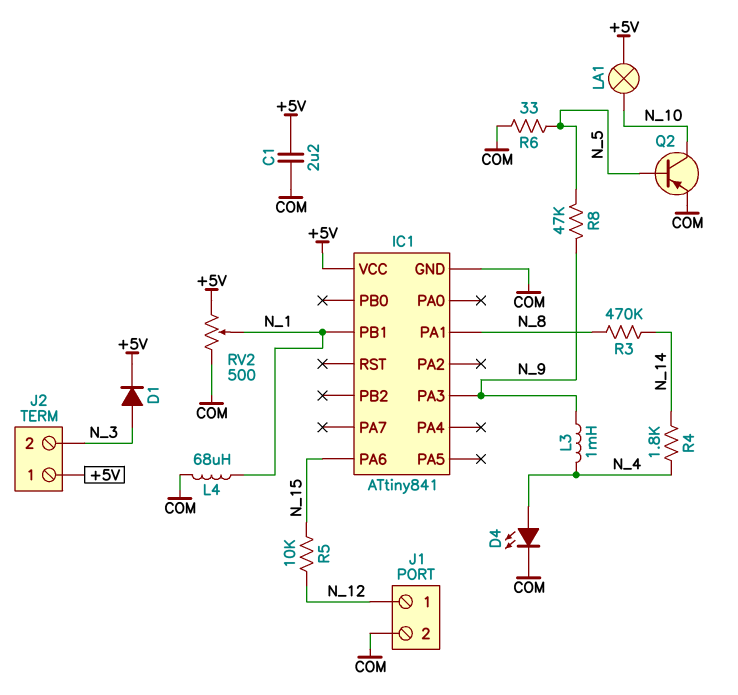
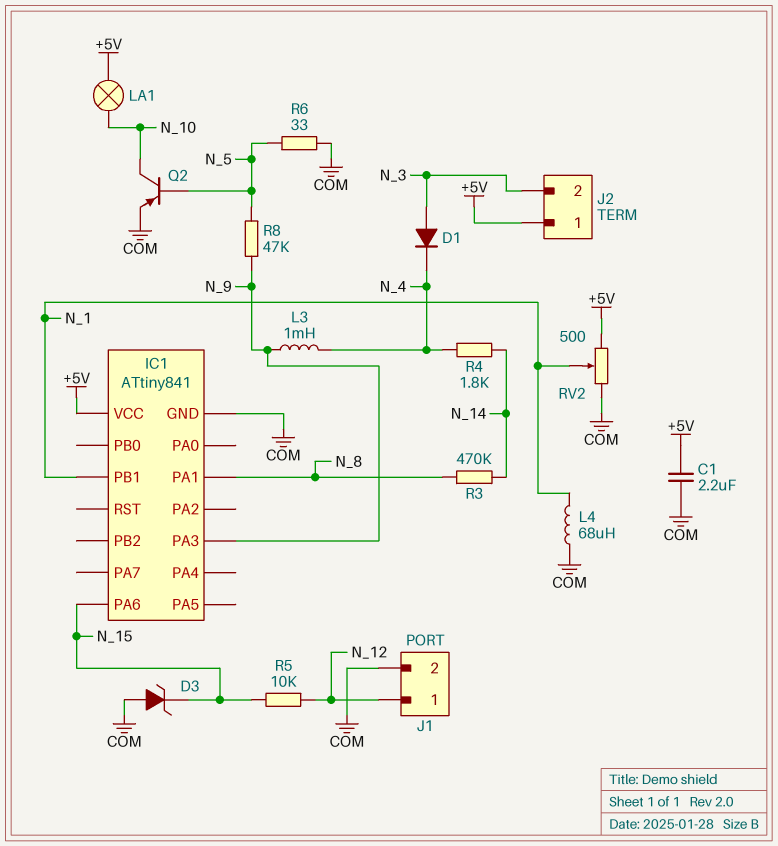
D1: diode (A N_3, K +5V) -> diode (A N_3, K N_4)
D3: none -> zener (A COM, K N_15)
D4: LED (A N_4, K COM) -> none

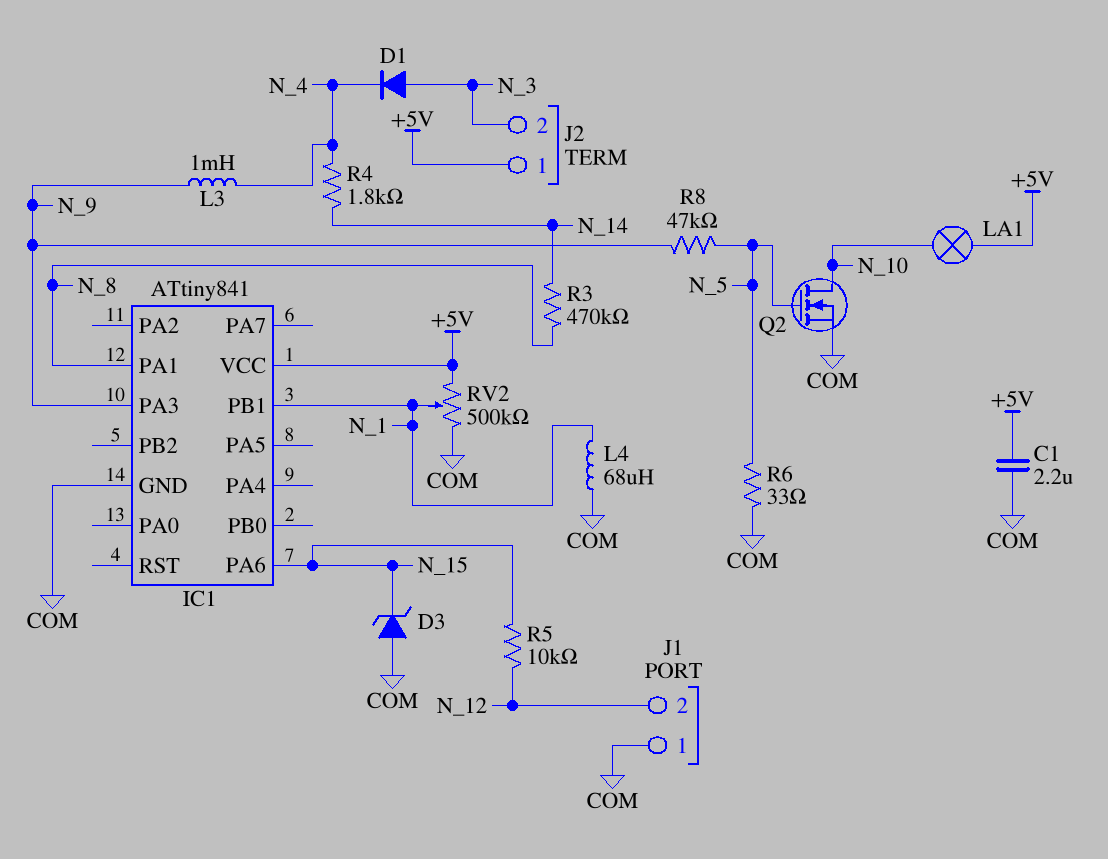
J1 pin 1: N_12 -> COM
J1 pin 2: COM -> N_12
Q2: PNP (B N_5, C N_10, E COM) -> NMOS (G N_5, D N_10, S COM)
RV2: 500 (+5V, COM, wiper N_1) -> 500k (+5V, COM, wiper N_1)

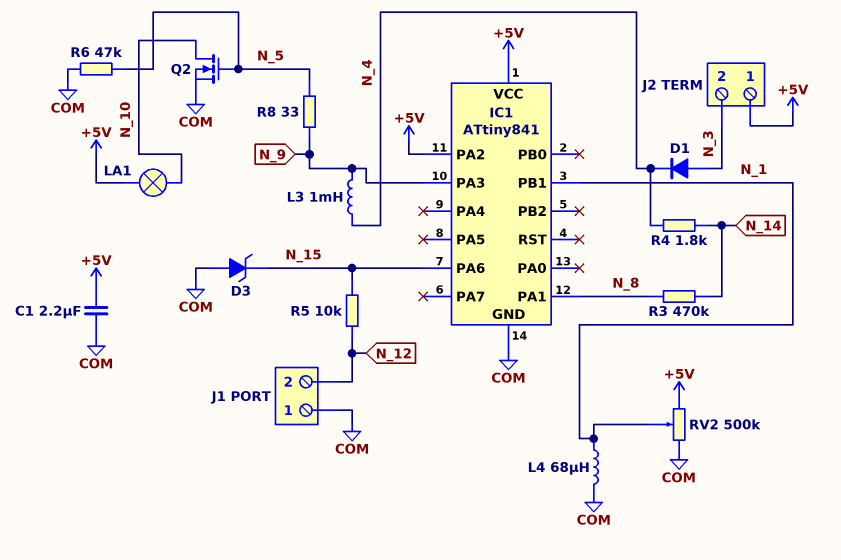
IC1 pin PA2: none -> +5V
R6: 33 (COM, N_5) -> 47k (COM, N_5)
R8: 47k (N_5, N_9) -> 33 (N_5, N_9)

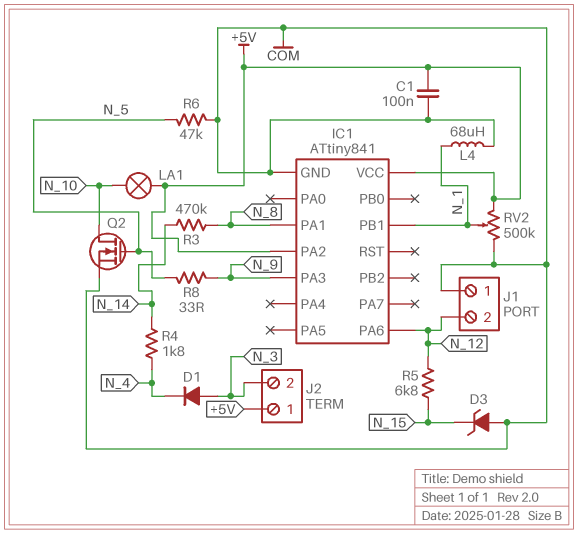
C1: 2.2uF (+5V, COM) -> 100nF (+5V, COM)
IC1 pin PA6: N_15 -> N_12
L3: 1mH (N_4, N_9) -> none
R5: 10k (N_12, N_15) -> 6.8k (N_12, N_15)

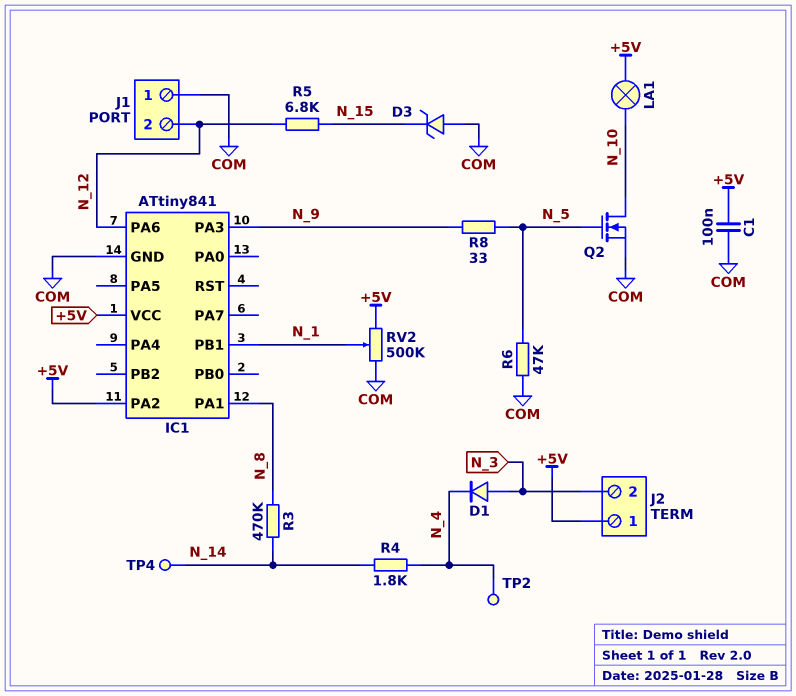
L4: 68uH (COM, N_1) -> none
TP2: none -> test point (N_4)
TP4: none -> test point (N_14)

